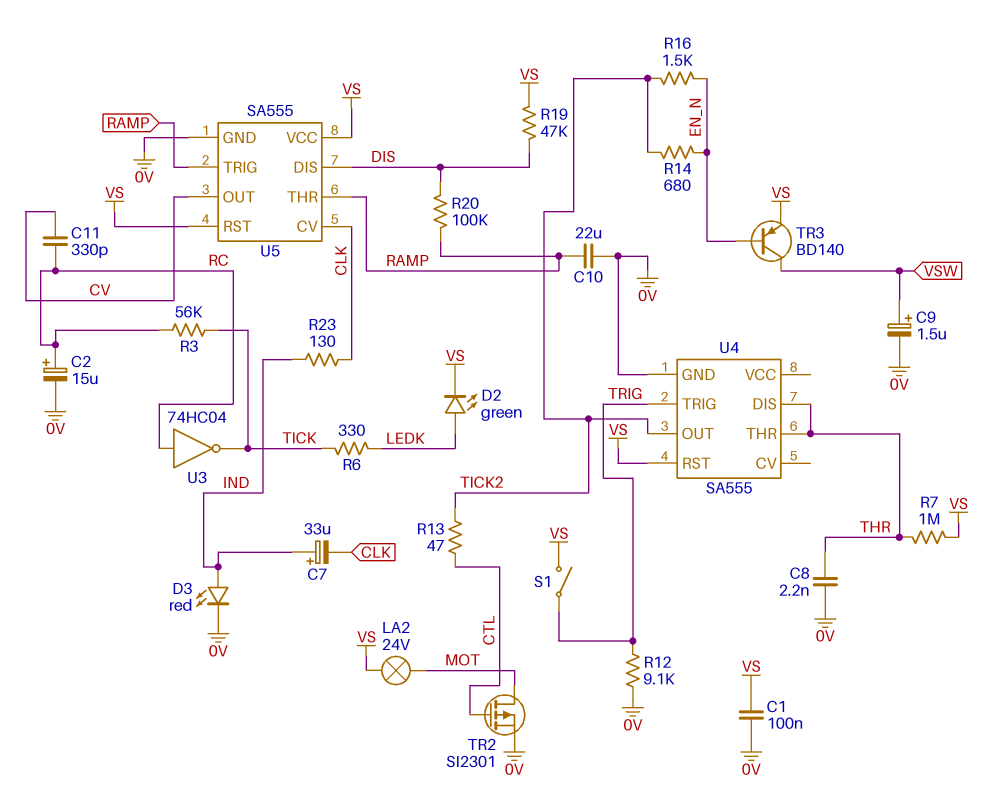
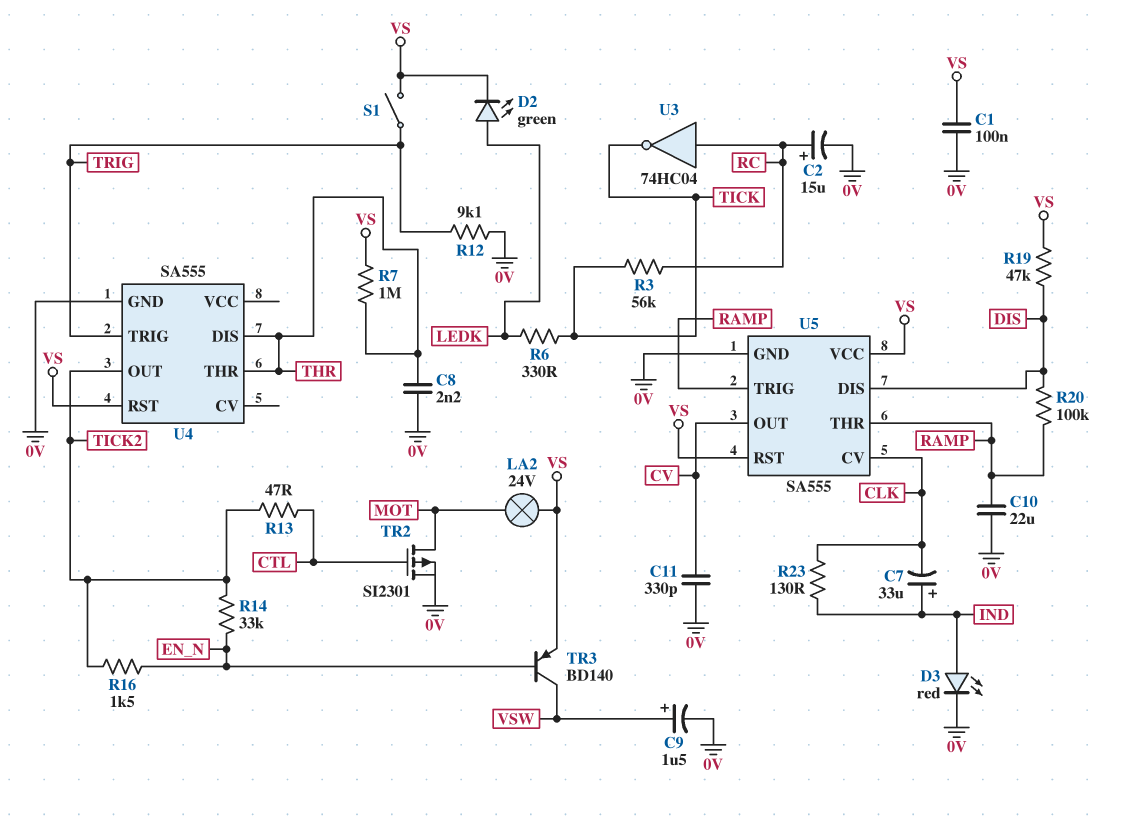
C11: 330pF (CV, RC) -> 330pF (0V, CV)
R14: 680 (EN_N, TICK2) -> 33k (EN_N, TICK2)

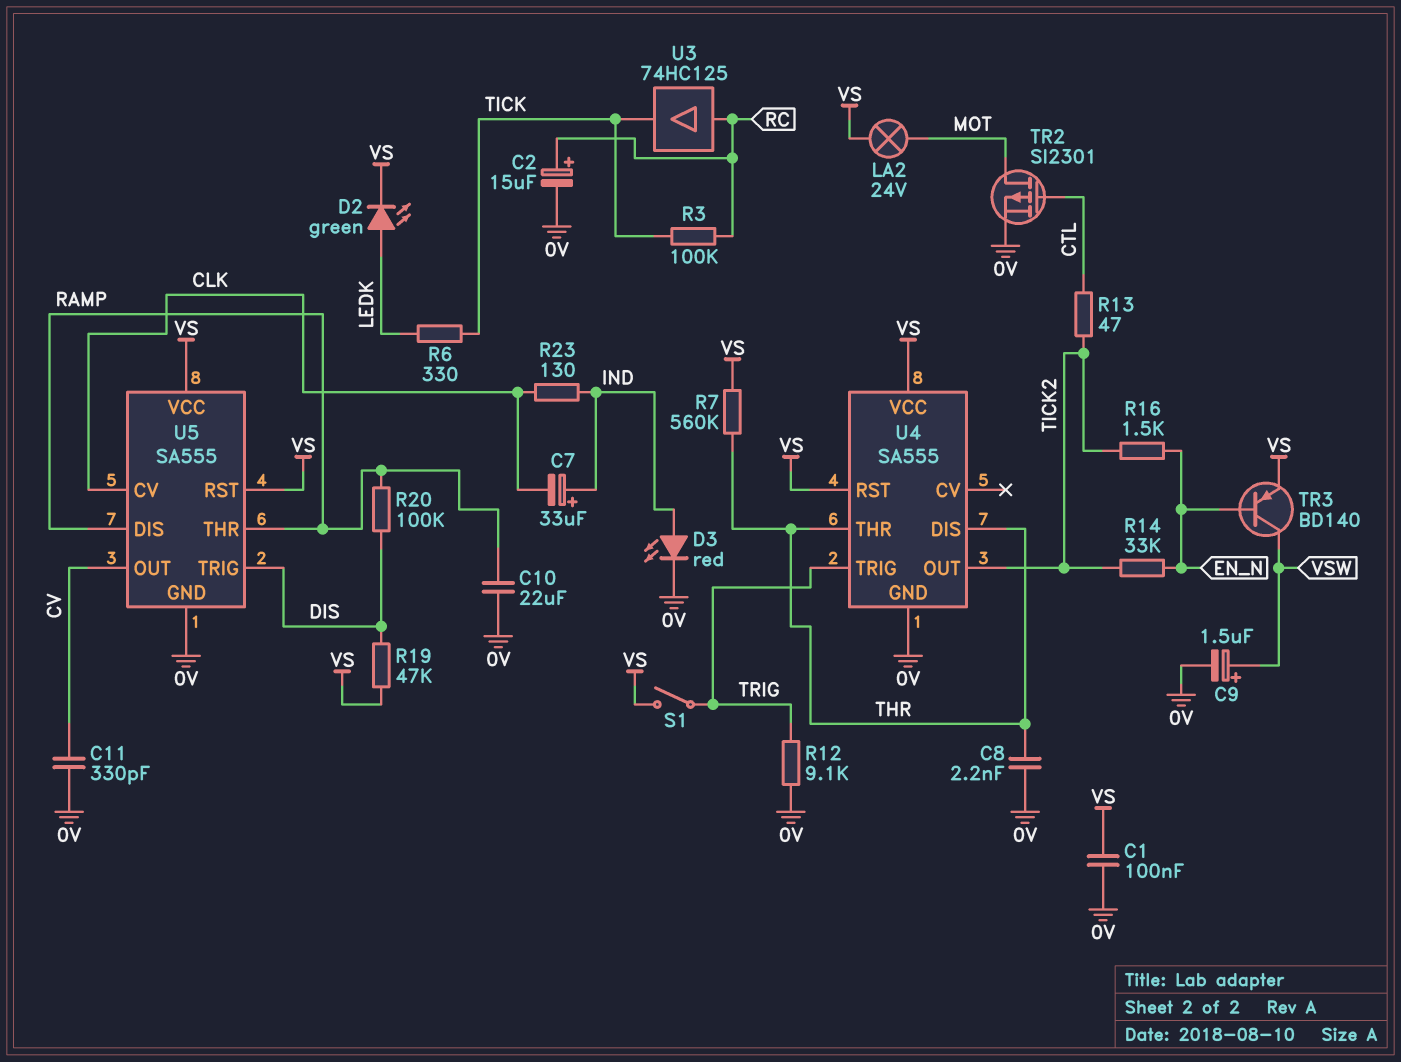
R3: 56k (RC, TICK) -> 100k (RC, TICK)
R7: 1M (THR, VS) -> 560k (THR, VS)
U3: NOT 74HC04 (in RC, out TICK) -> buffer 74HC125 (in RC, out TICK)
U4 pin VCC: none -> VS
U5 pin DIS: DIS -> RAMP
U5 pin TRIG: RAMP -> DIS

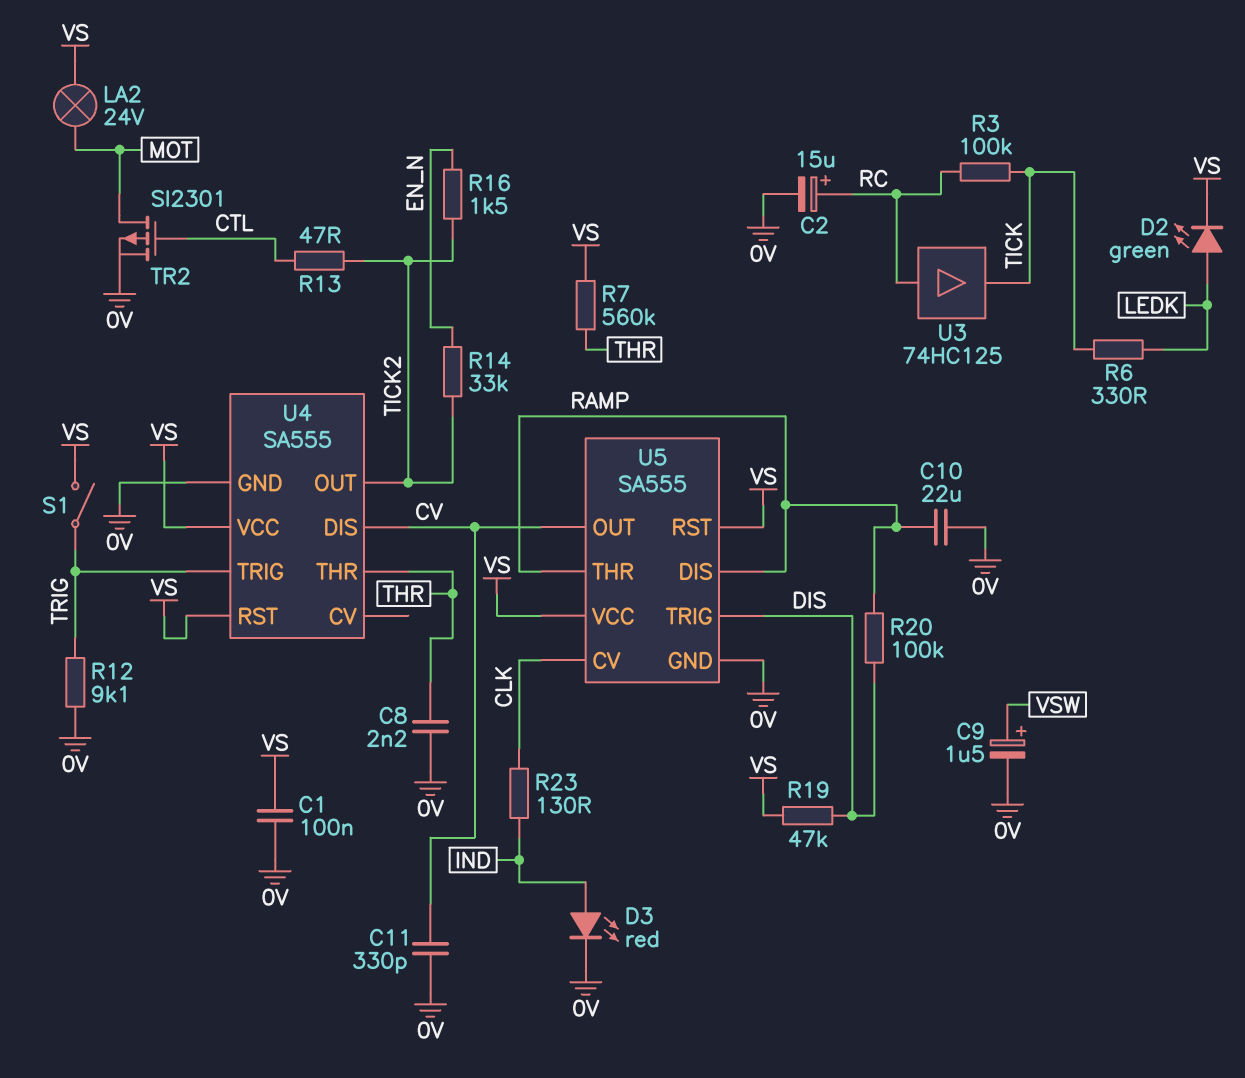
C7: 33uF (plus IND, minus CLK) -> none
TR3: PNP BD140 (B EN_N, C VSW, E VS) -> none
U4 pin DIS: THR -> CV

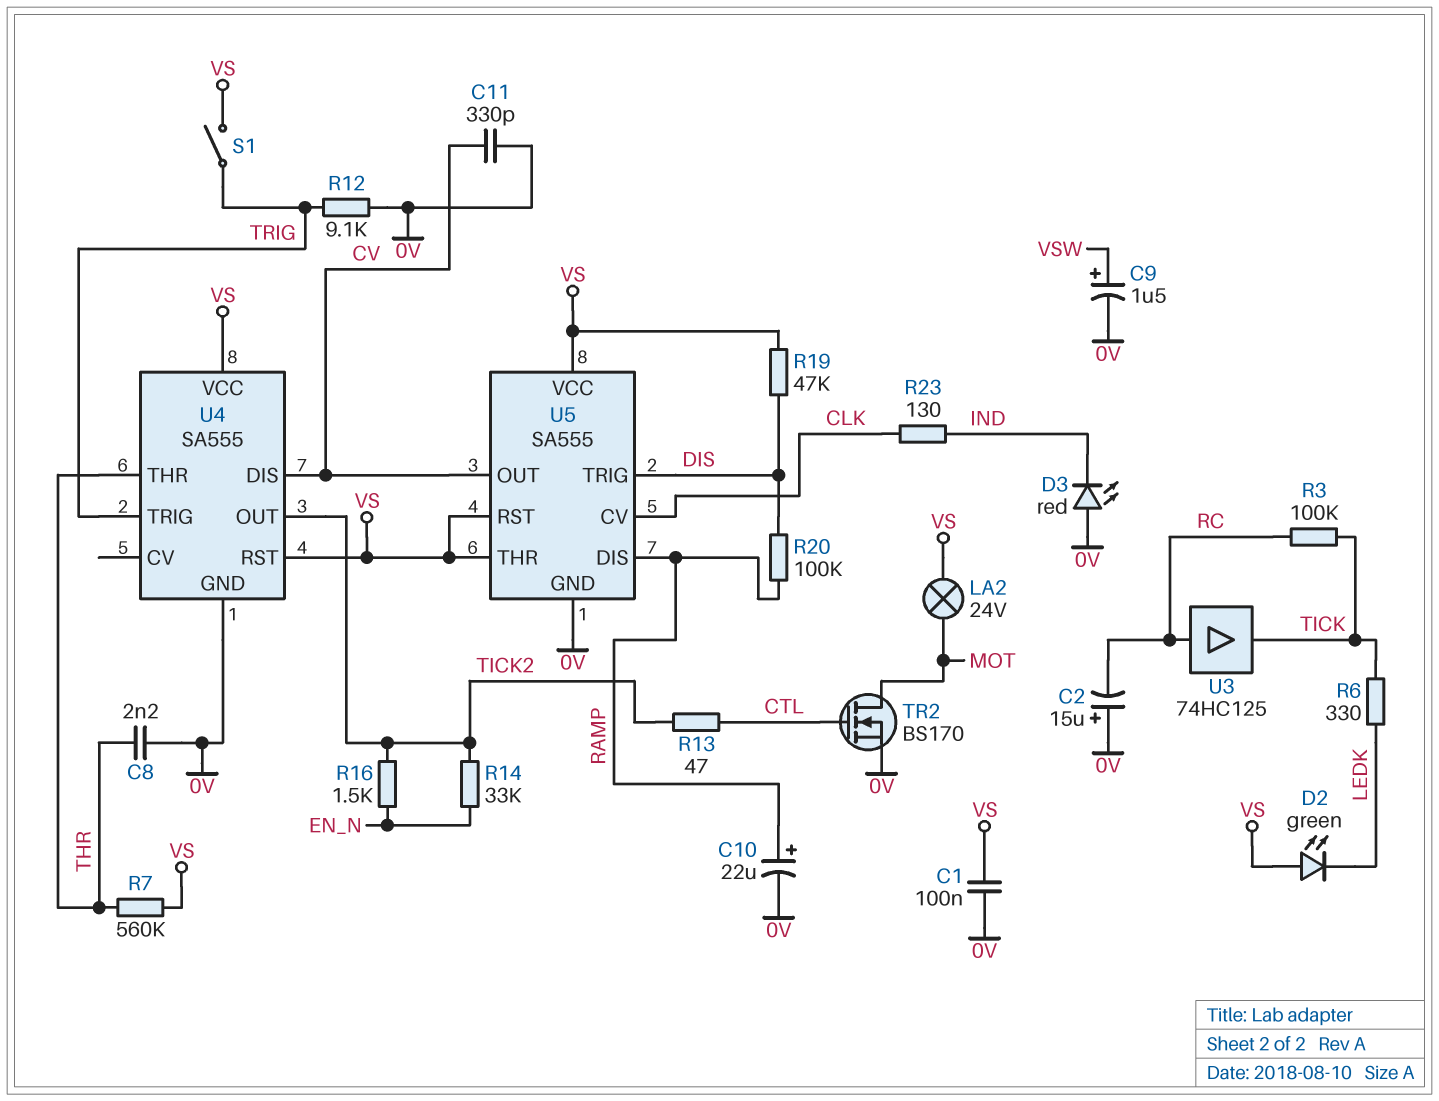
C2: 15uF (plus RC, minus 0V) -> 15uF (plus 0V, minus RC)
C10: 22uF (0V, RAMP) -> 22uF (plus RAMP, minus 0V)
D2: LED green (A LEDK, K VS) -> LED green (A VS, K LEDK)
D3: LED red (A IND, K 0V) -> LED red (A 0V, K IND)
TR2: PMOS SI2301 (G CTL, D MOT, S 0V) -> NMOS BS170 (G CTL, D MOT, S 0V)
U5 pin THR: RAMP -> VS

